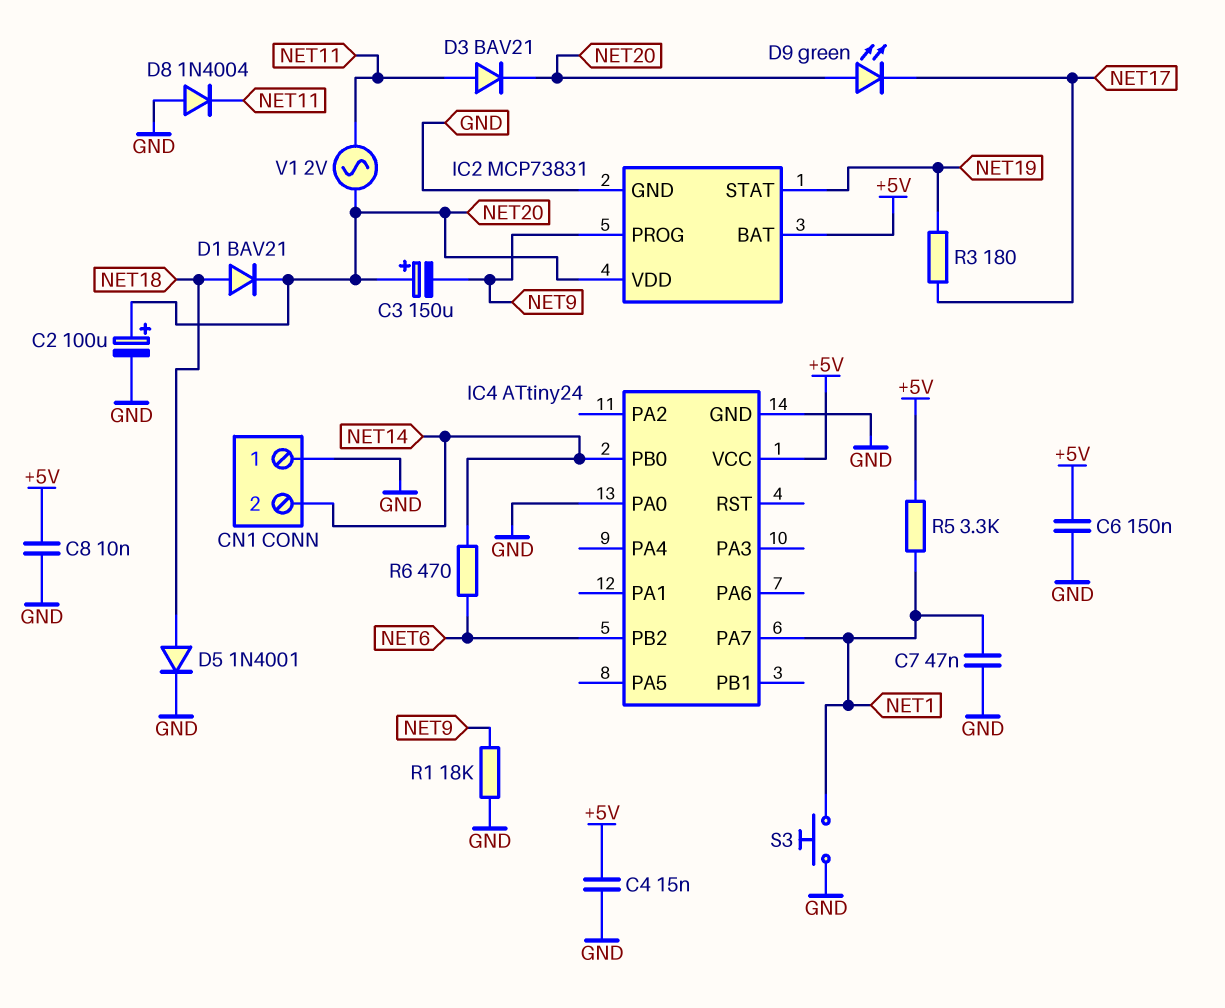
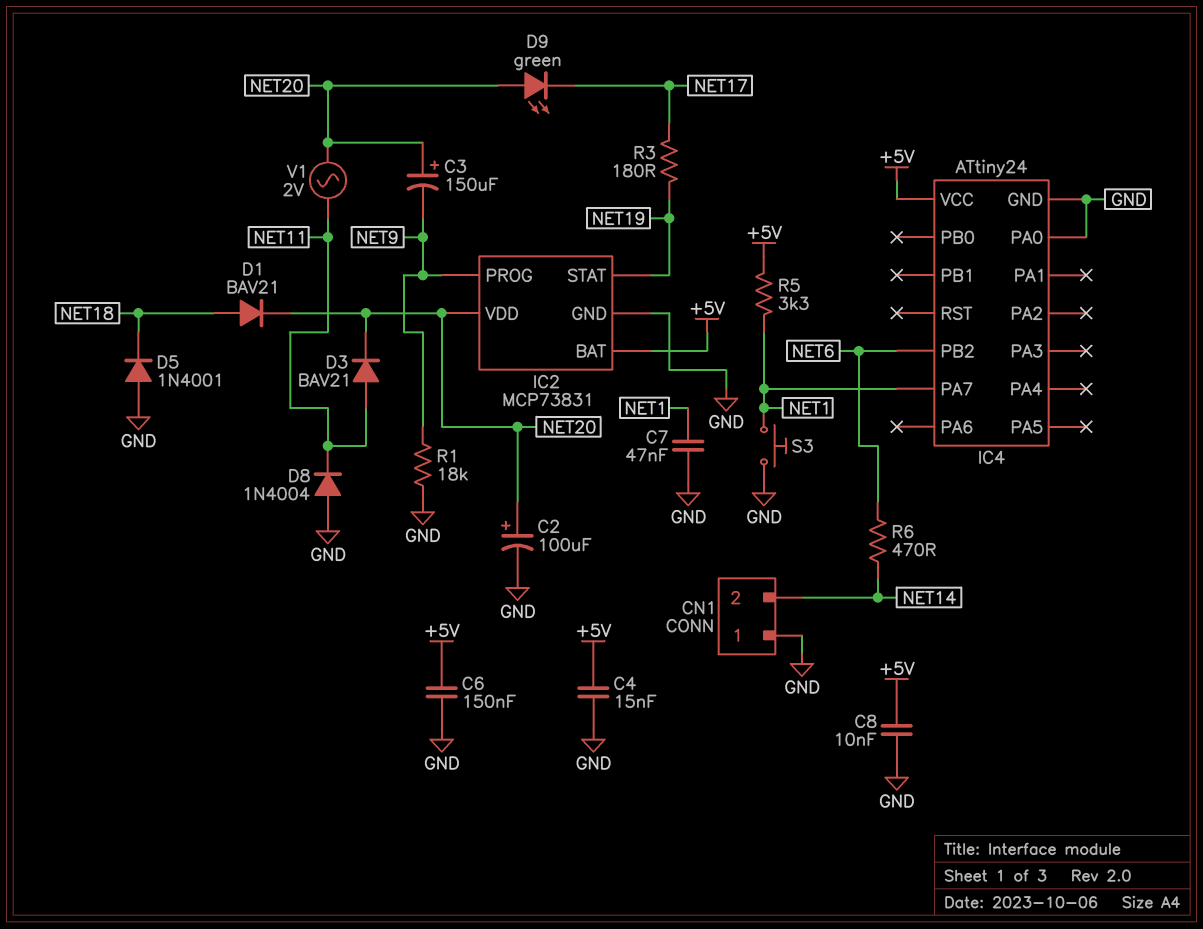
D5: diode 1N4001 (A NET18, K GND) -> diode 1N4001 (A GND, K NET18)
IC4 pin PB0: NET14 -> none

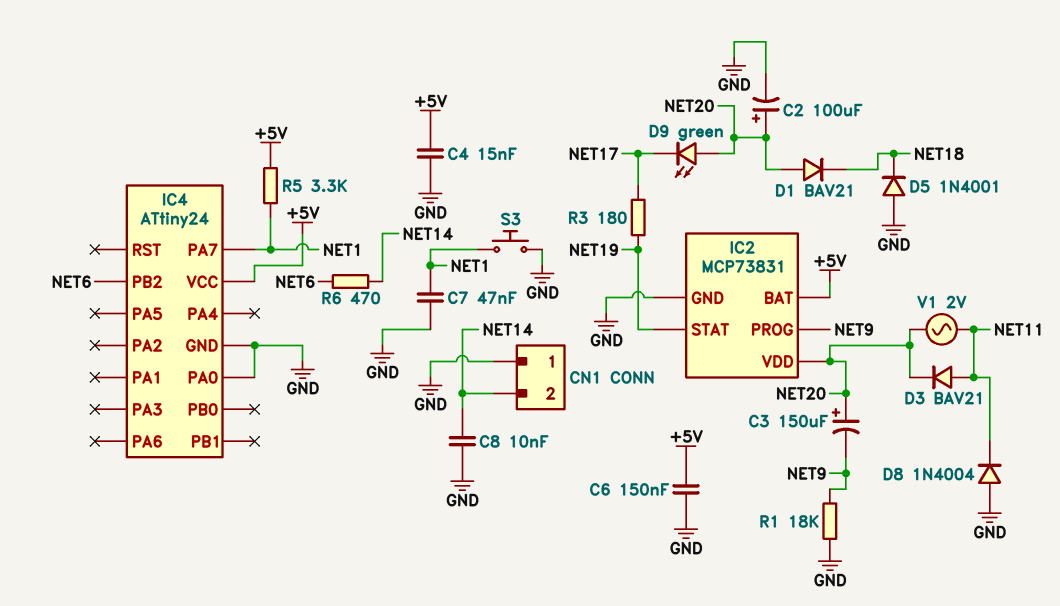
C8: 10nF (+5V, GND) -> 10nF (GND, NET14)
D1: diode BAV21 (A NET18, K NET20) -> diode BAV21 (A NET20, K NET18)

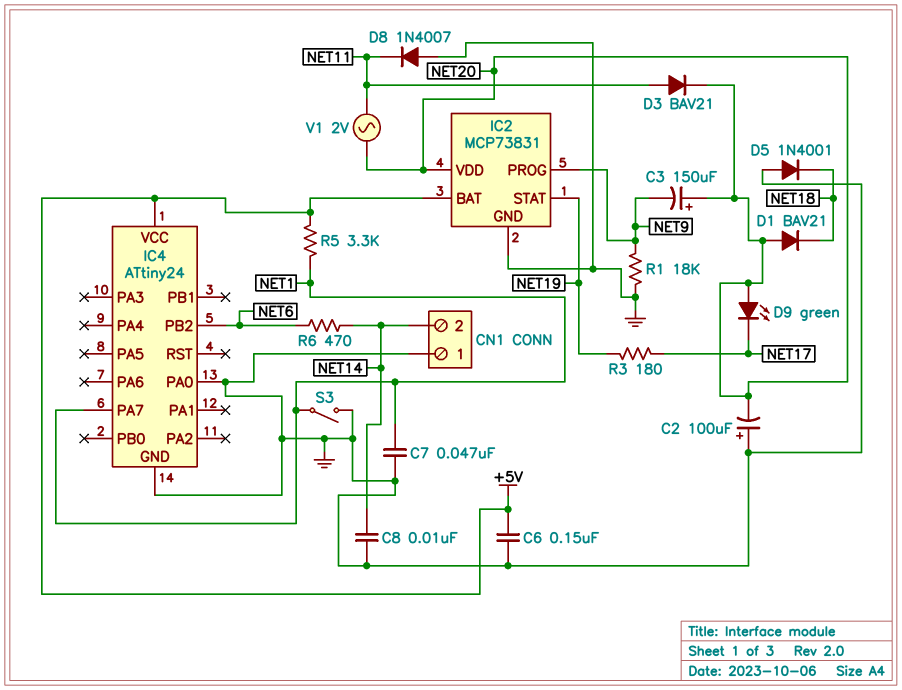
C2: 100uF (plus NET20, minus GND) -> 100uF (plus GND, minus NET20)
C4: 15nF (+5V, GND) -> none
D8: diode 1N4004 (A GND, K NET11) -> diode 1N4007 (A GND, K NET11)
S3: button (GND, NET1) -> switch (GND, NET1)

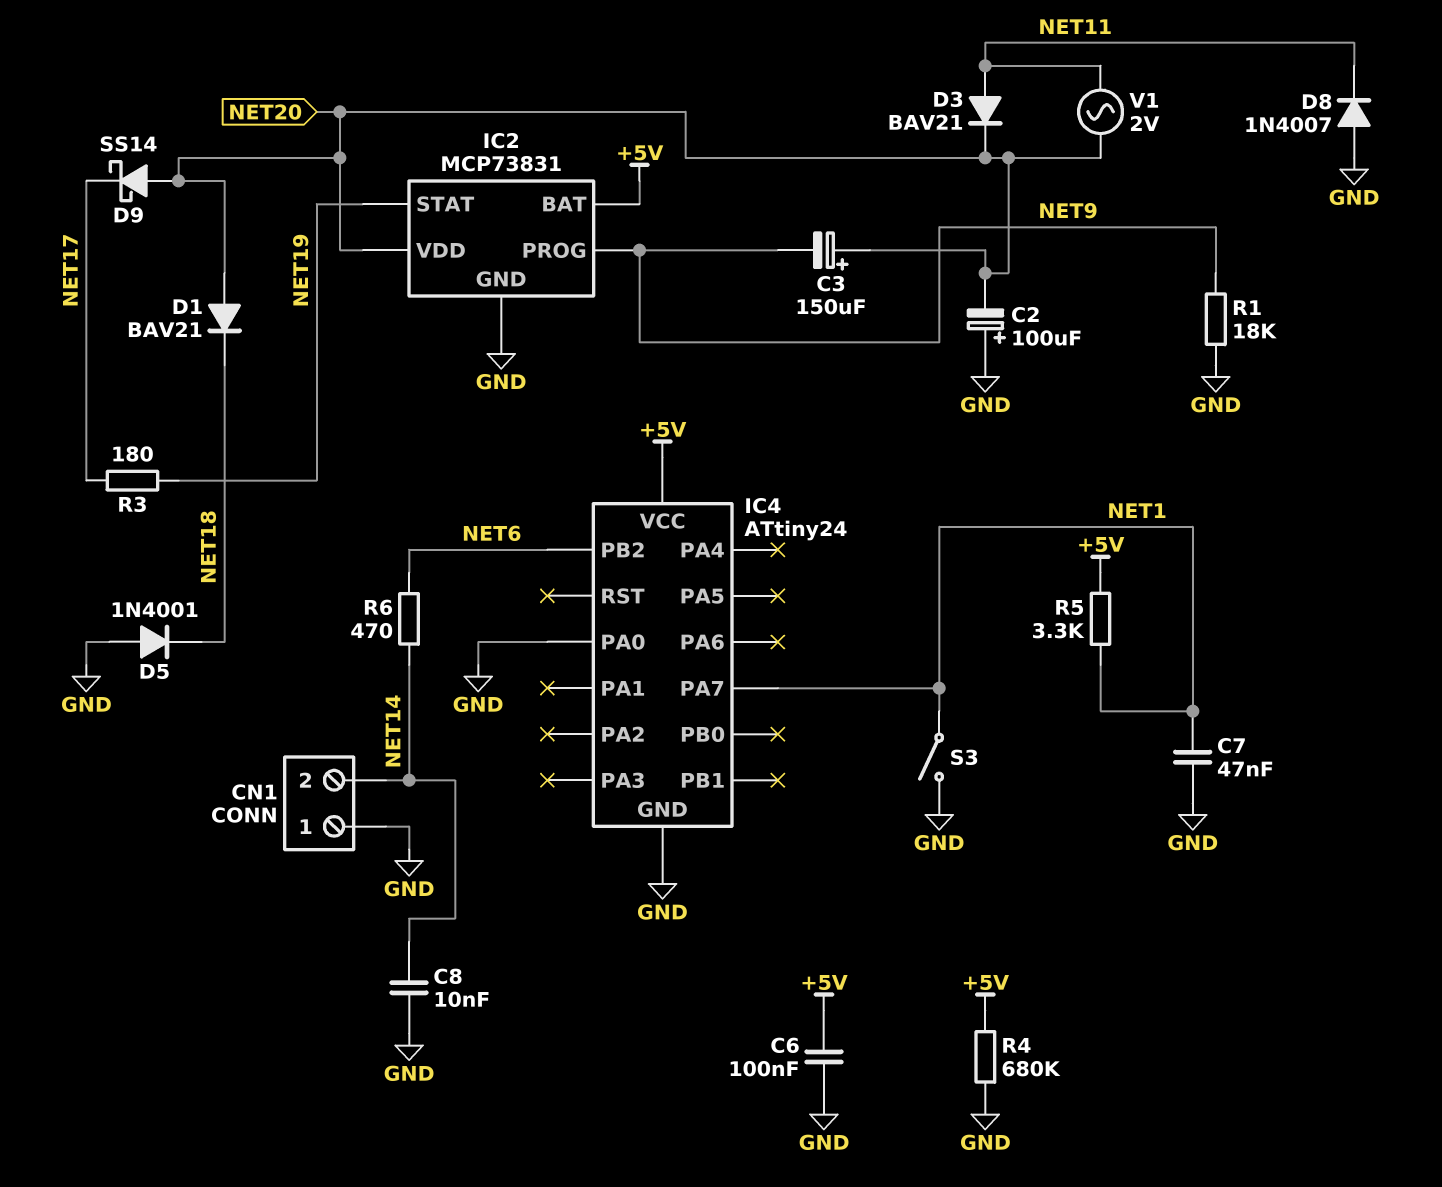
C6: 150nF (+5V, GND) -> 100nF (+5V, GND)
D9: LED green (A NET20, K NET17) -> schottky SS14 (A NET20, K NET17)
R4: none -> 680k (+5V, GND)

